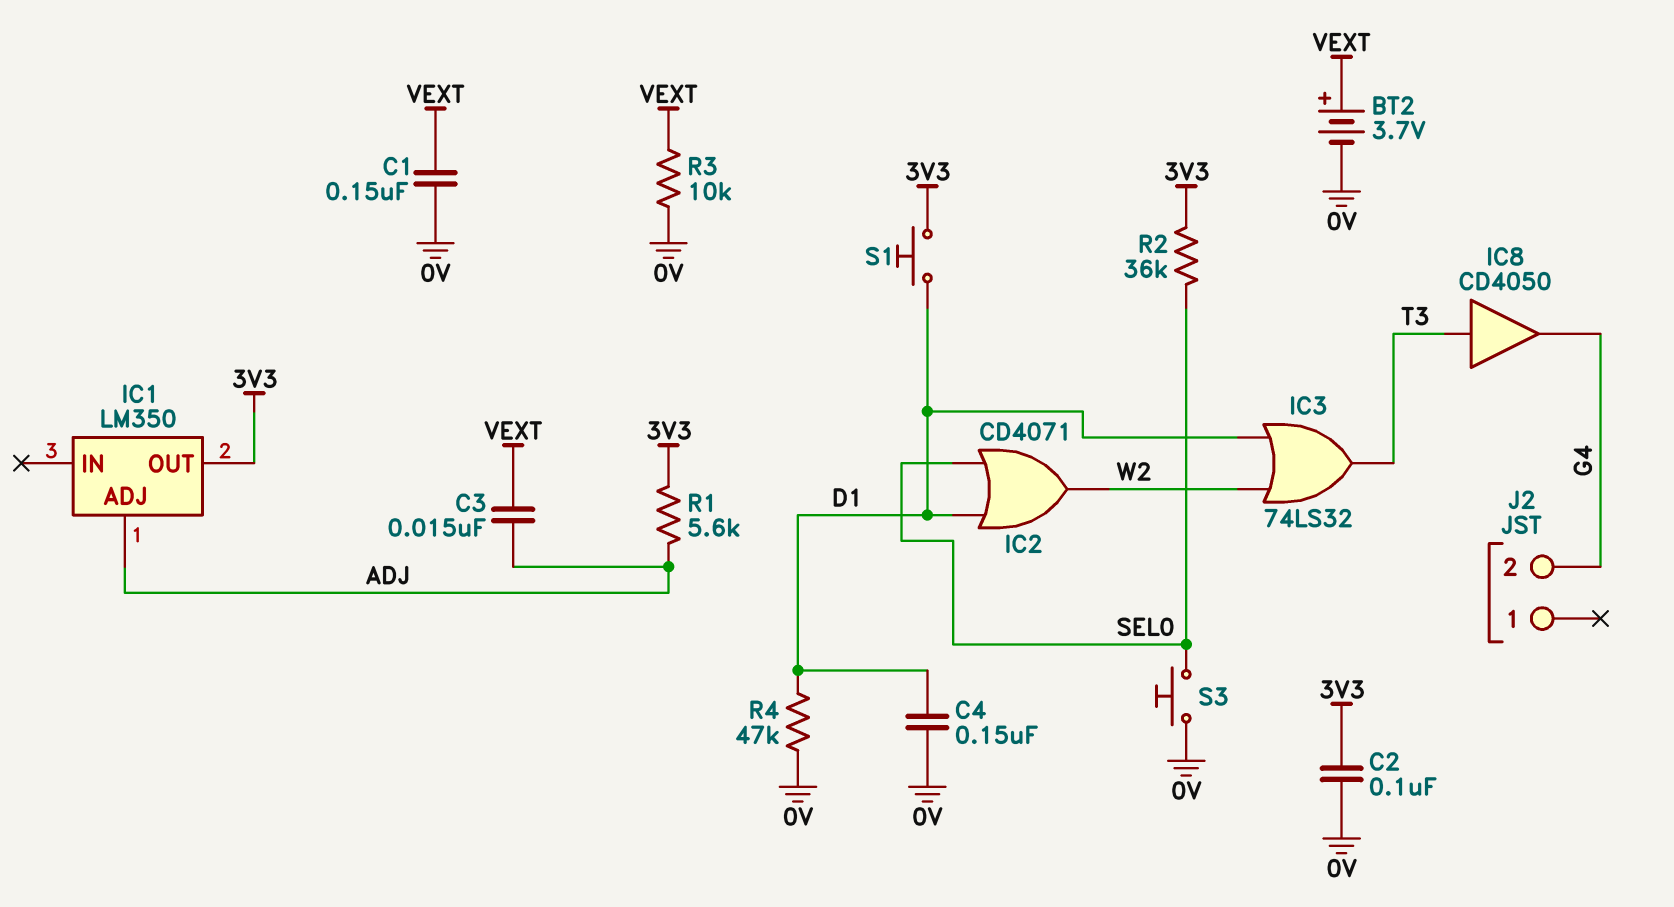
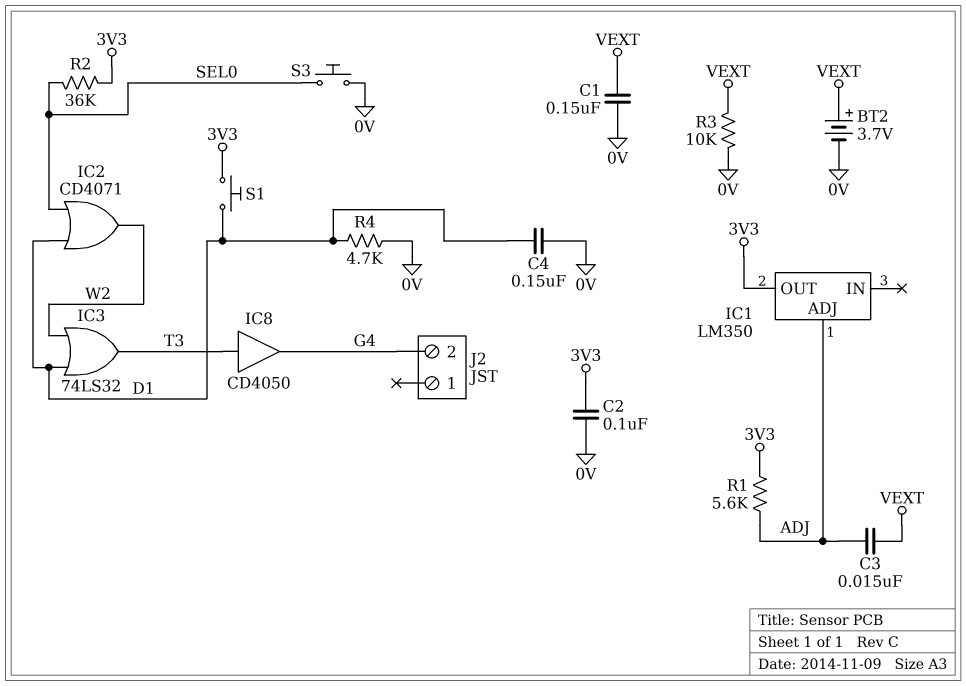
R4: 47k (0V, D1) -> 4.7k (0V, D1)

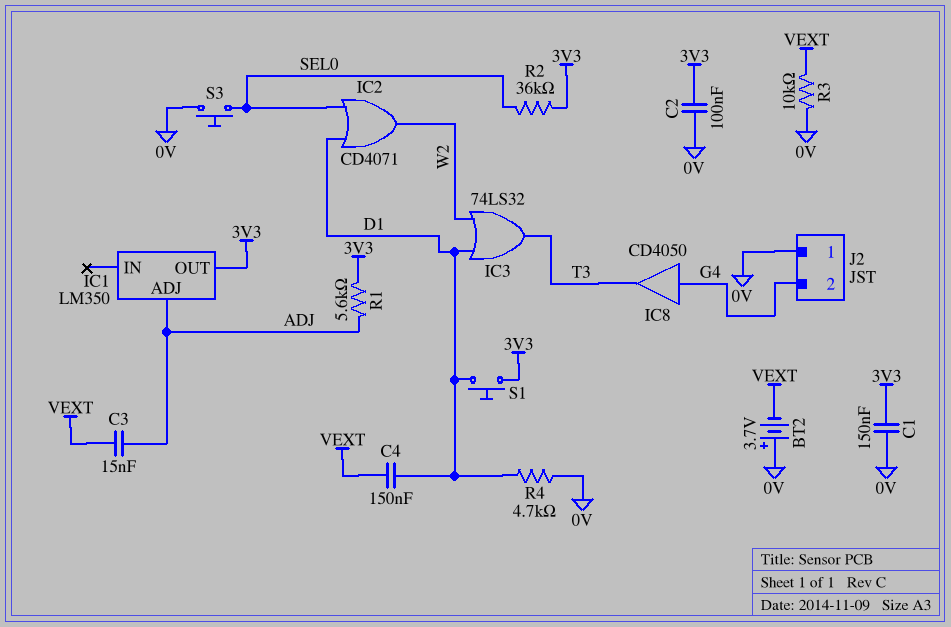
BT2: 3.7V (plus VEXT, minus 0V) -> 3.7V (plus 0V, minus VEXT)
C1: 150nF (0V, VEXT) -> 150nF (0V, 3V3)
C4: 150nF (0V, D1) -> 150nF (D1, VEXT)
IC8: buffer CD4050 (in T3, out G4) -> buffer CD4050 (in G4, out T3)
J2 pin 1: none -> 0V

